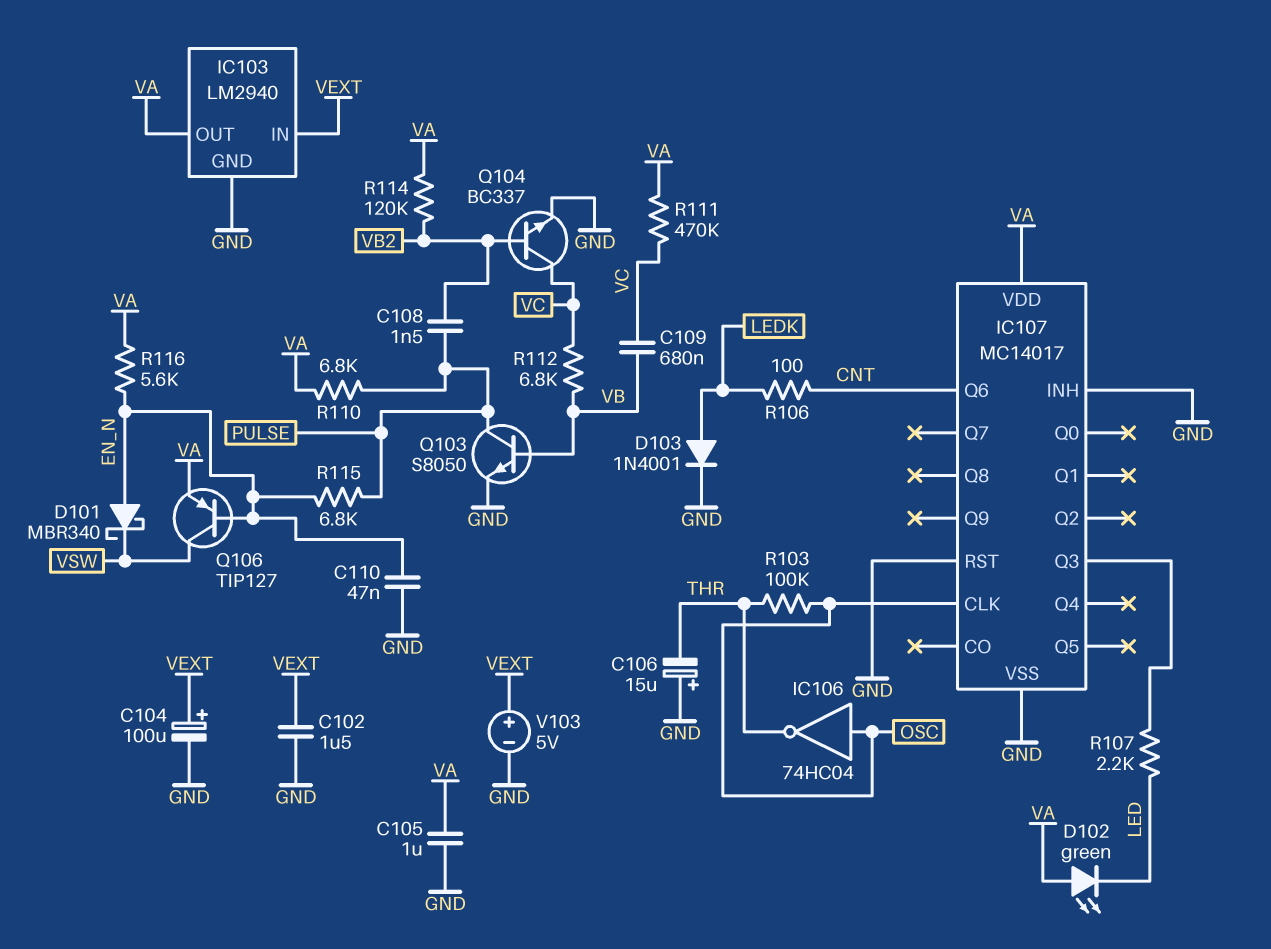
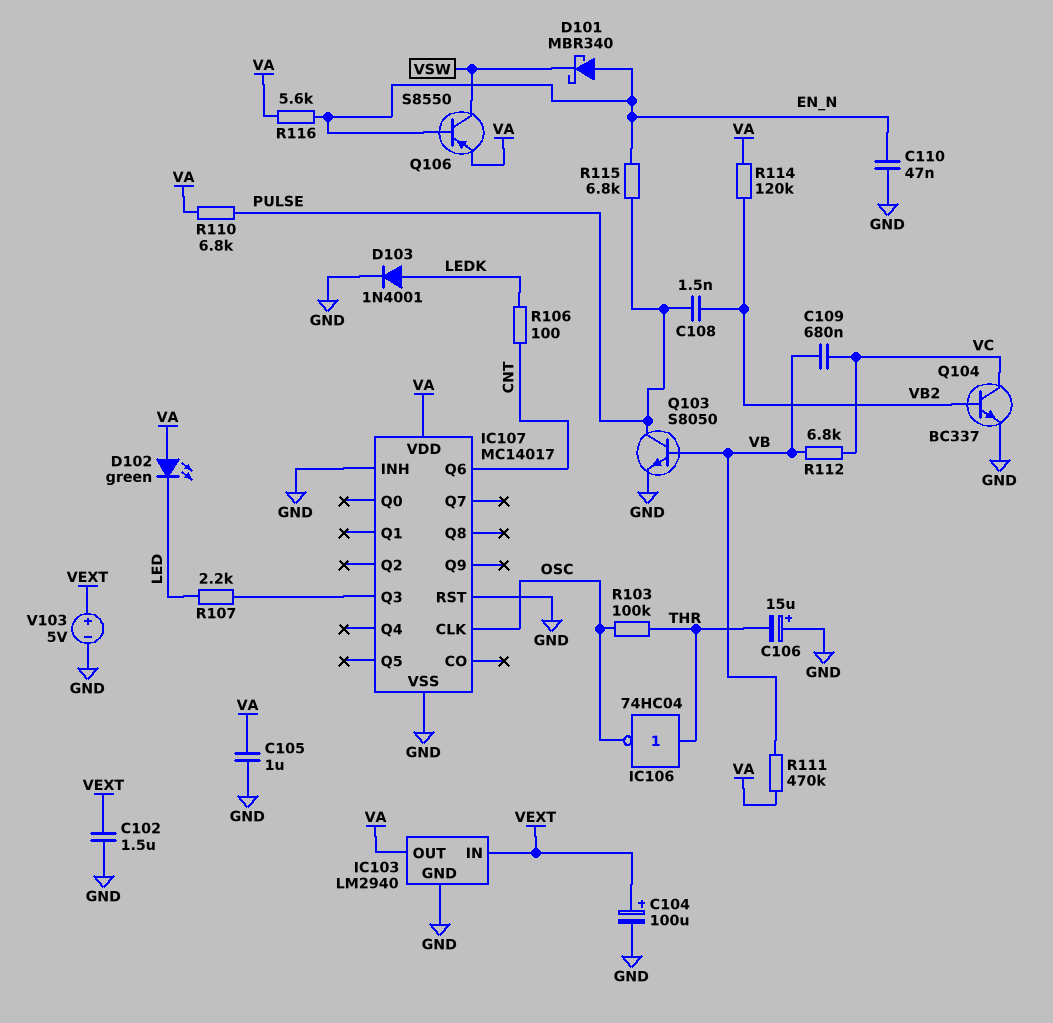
IC106: NOT 74HC04 (in OSC, out THR) -> NOT 74HC04 (in THR, out OSC)
Q106: PNP TIP127 (B EN_N, C VSW, E VA) -> PNP S8550 (B EN_N, C VSW, E VA)
R111: 470k (VA, VC) -> 470k (VA, VB)

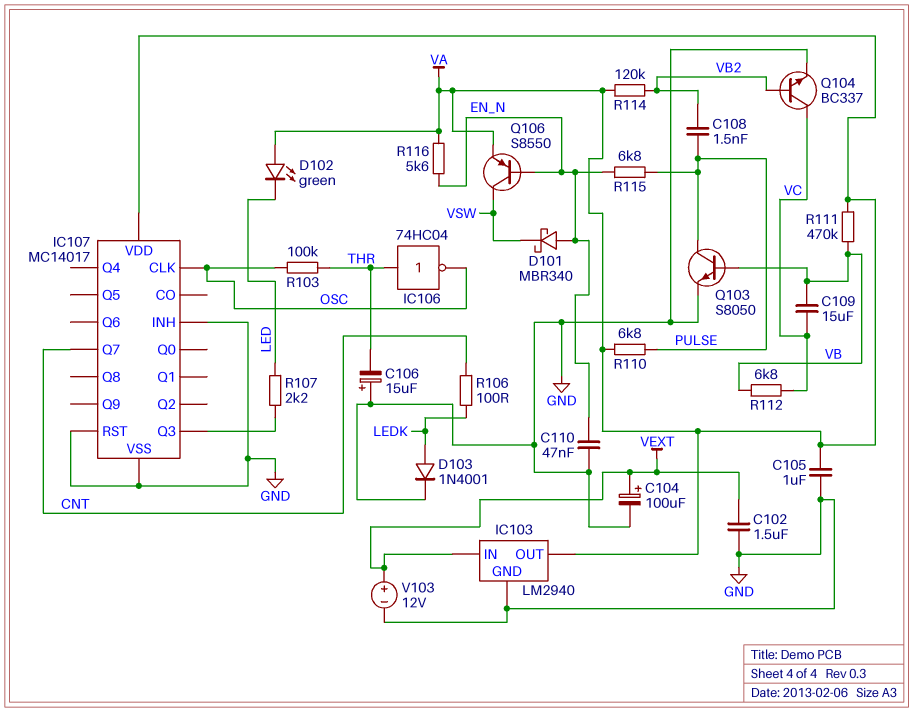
C109: 680nF (VB, VC) -> 15uF (VB, VC)
IC107 pin Q6: CNT -> none
IC107 pin Q7: none -> CNT
V103: 5V (plus VEXT, minus GND) -> 12V (plus VEXT, minus GND)

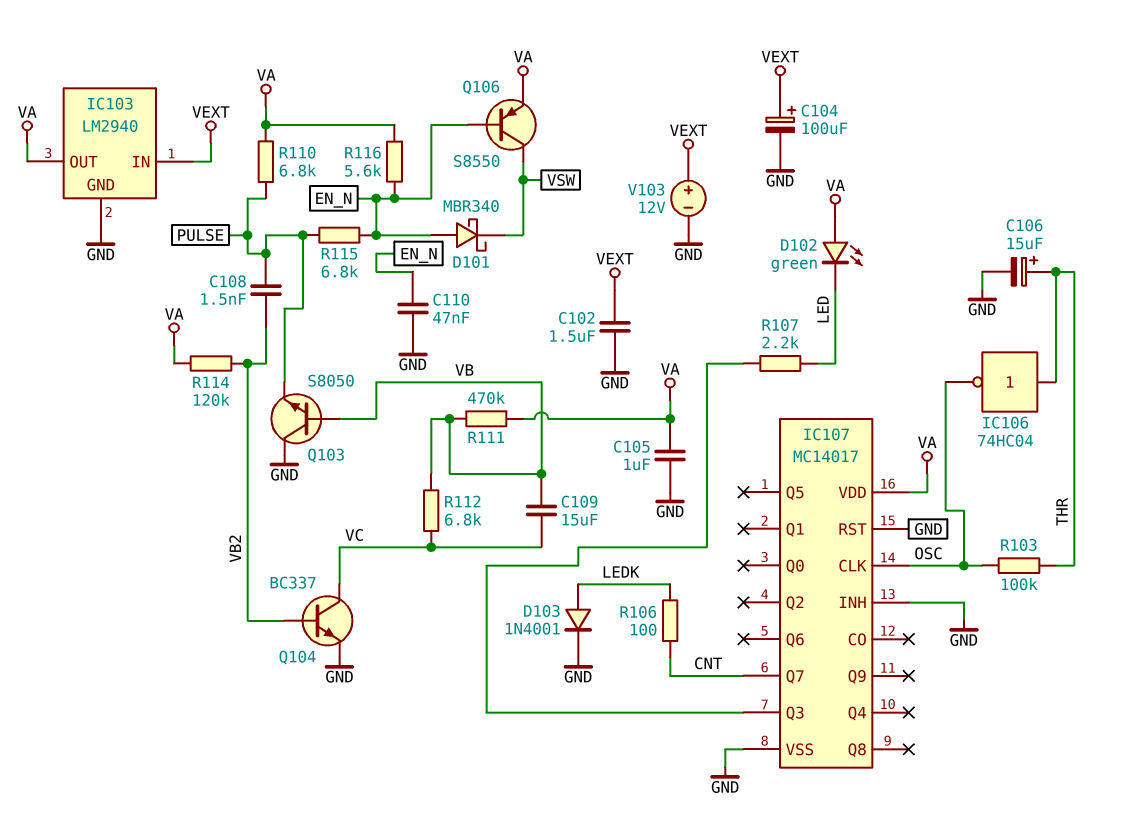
C106: 15uF (plus GND, minus THR) -> 15uF (plus THR, minus GND)
Q103: NPN S8050 (B VB, C PULSE, E GND) -> NPN S8050 (B VB, C GND, E PULSE)

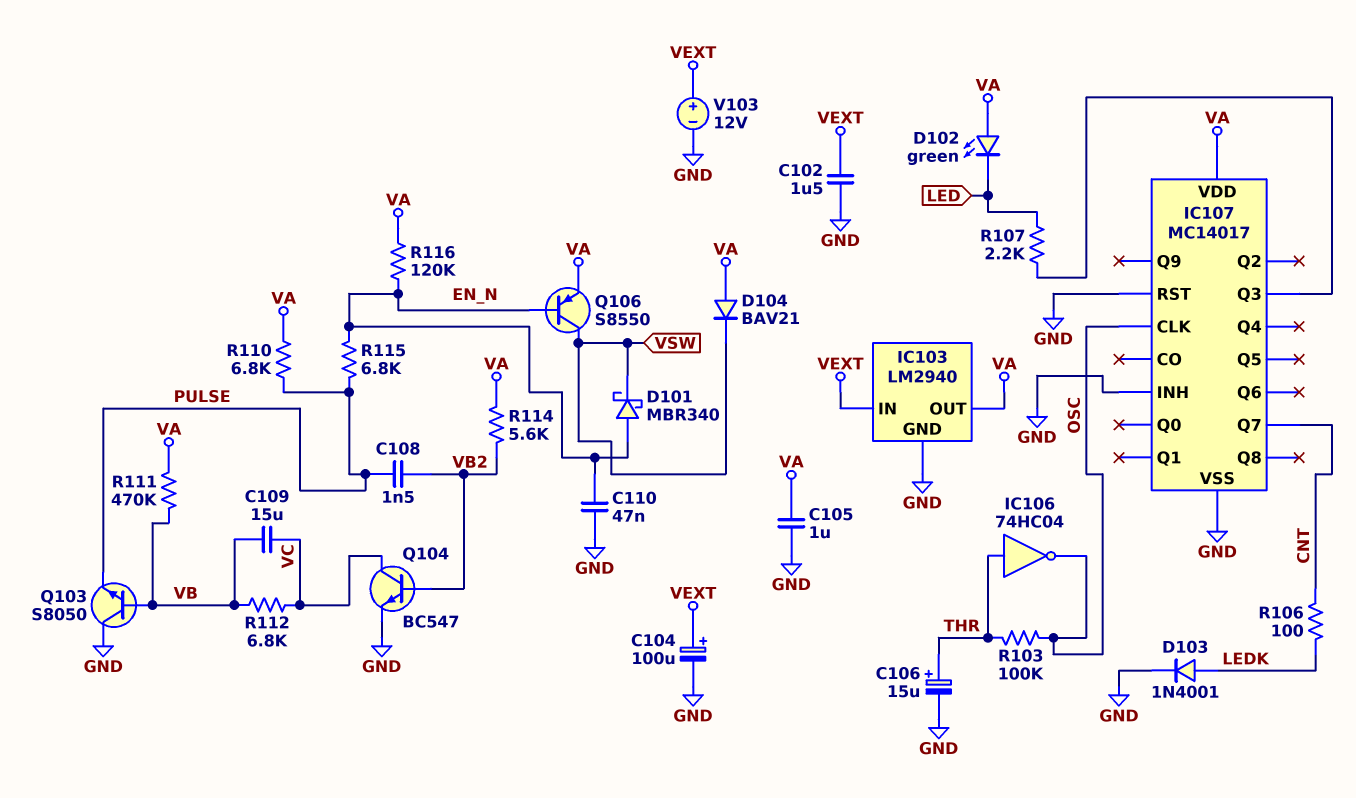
D104: none -> diode BAV21 (A VA, K VSW)
Q104: NPN BC337 (B VB2, C VC, E GND) -> NPN BC547 (B VB2, C VC, E GND)
R114: 120k (VA, VB2) -> 5.6k (VA, VB2)
R116: 5.6k (EN_N, VA) -> 120k (EN_N, VA)

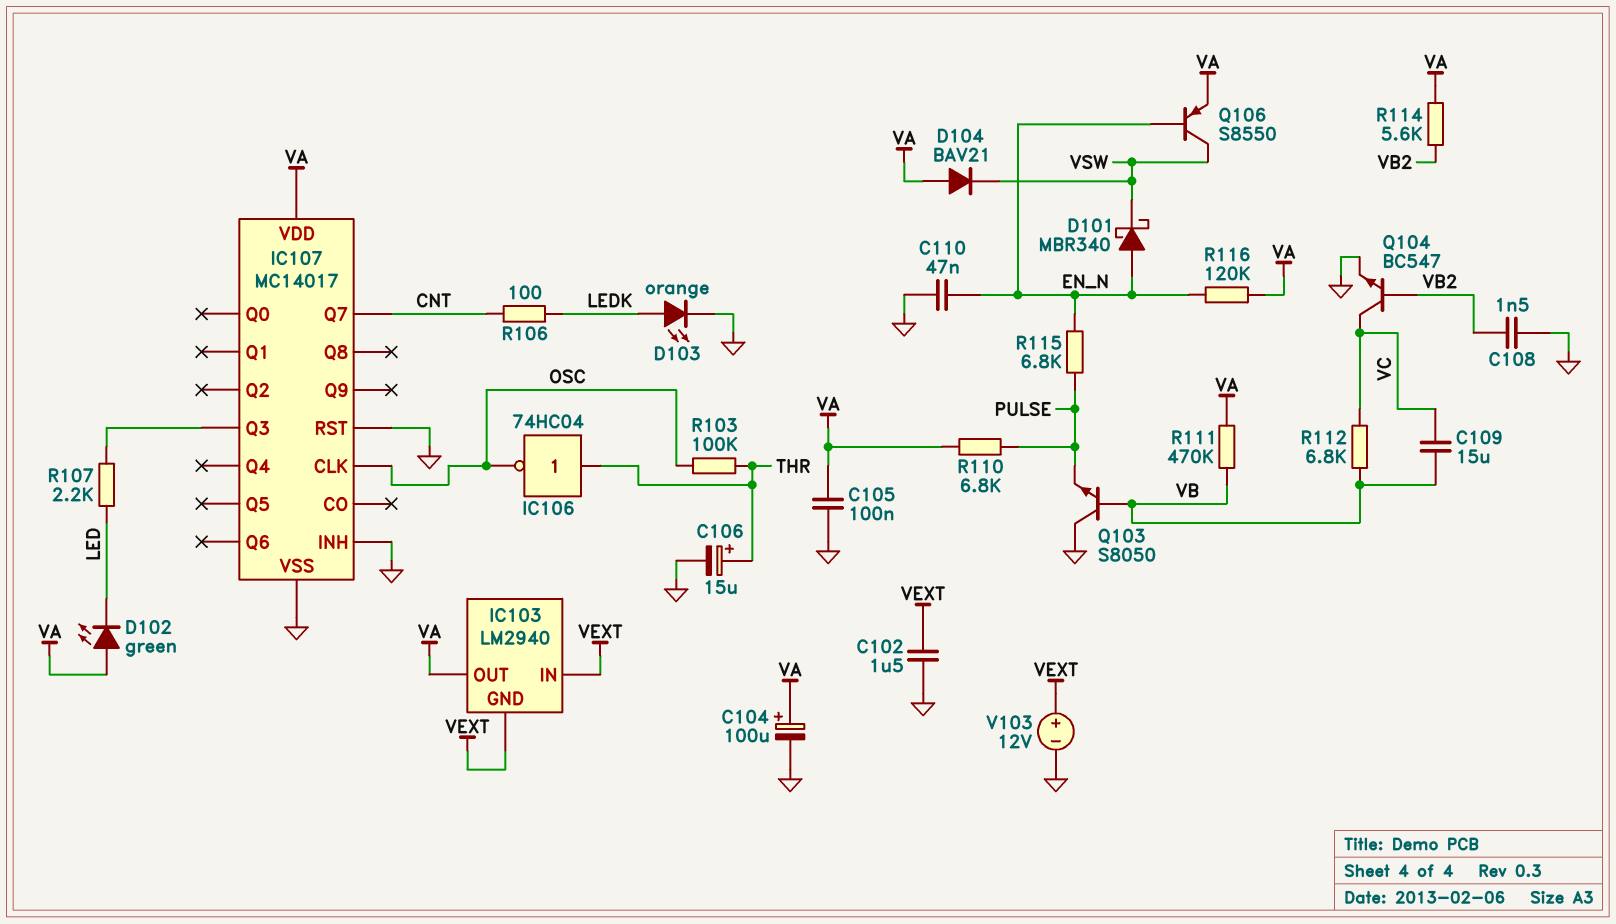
C104: 100uF (plus VEXT, minus GND) -> 100uF (plus VA, minus GND)
C105: 1uF (GND, VA) -> 100nF (GND, VA)
C108: 1.5nF (PULSE, VB2) -> 1.5nF (GND, VB2)
D103: diode 1N4001 (A LEDK, K GND) -> LED orange (A LEDK, K GND)
IC103 pin GND: GND -> VEXT

